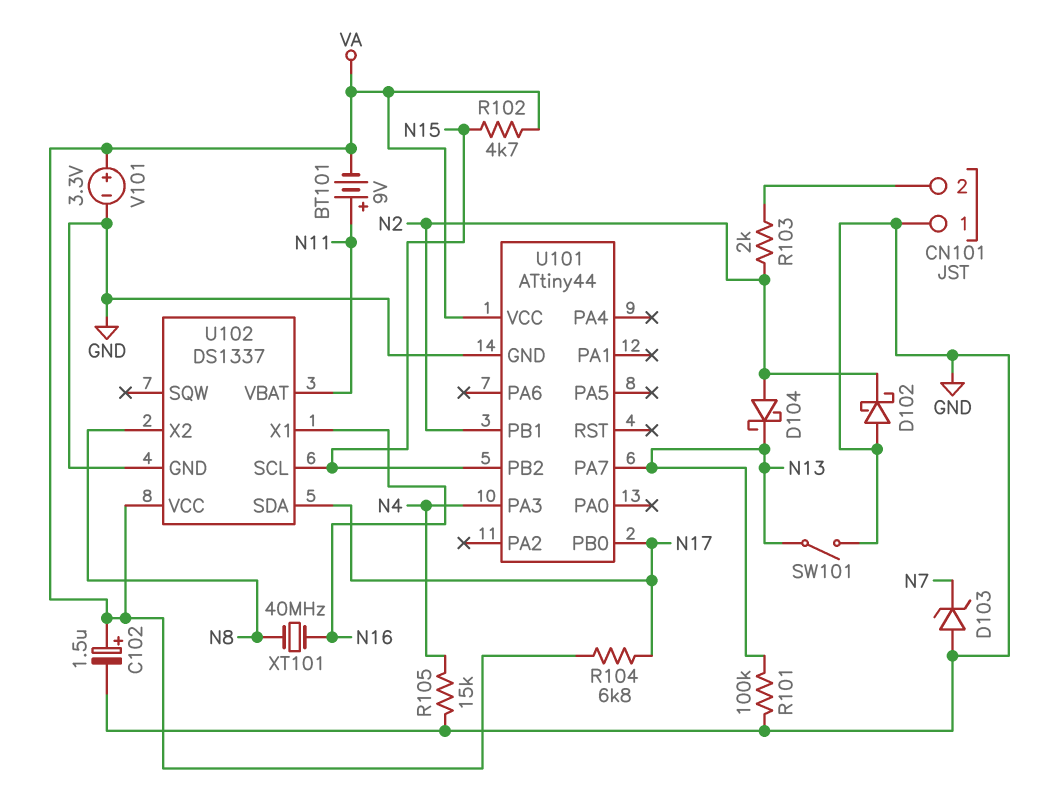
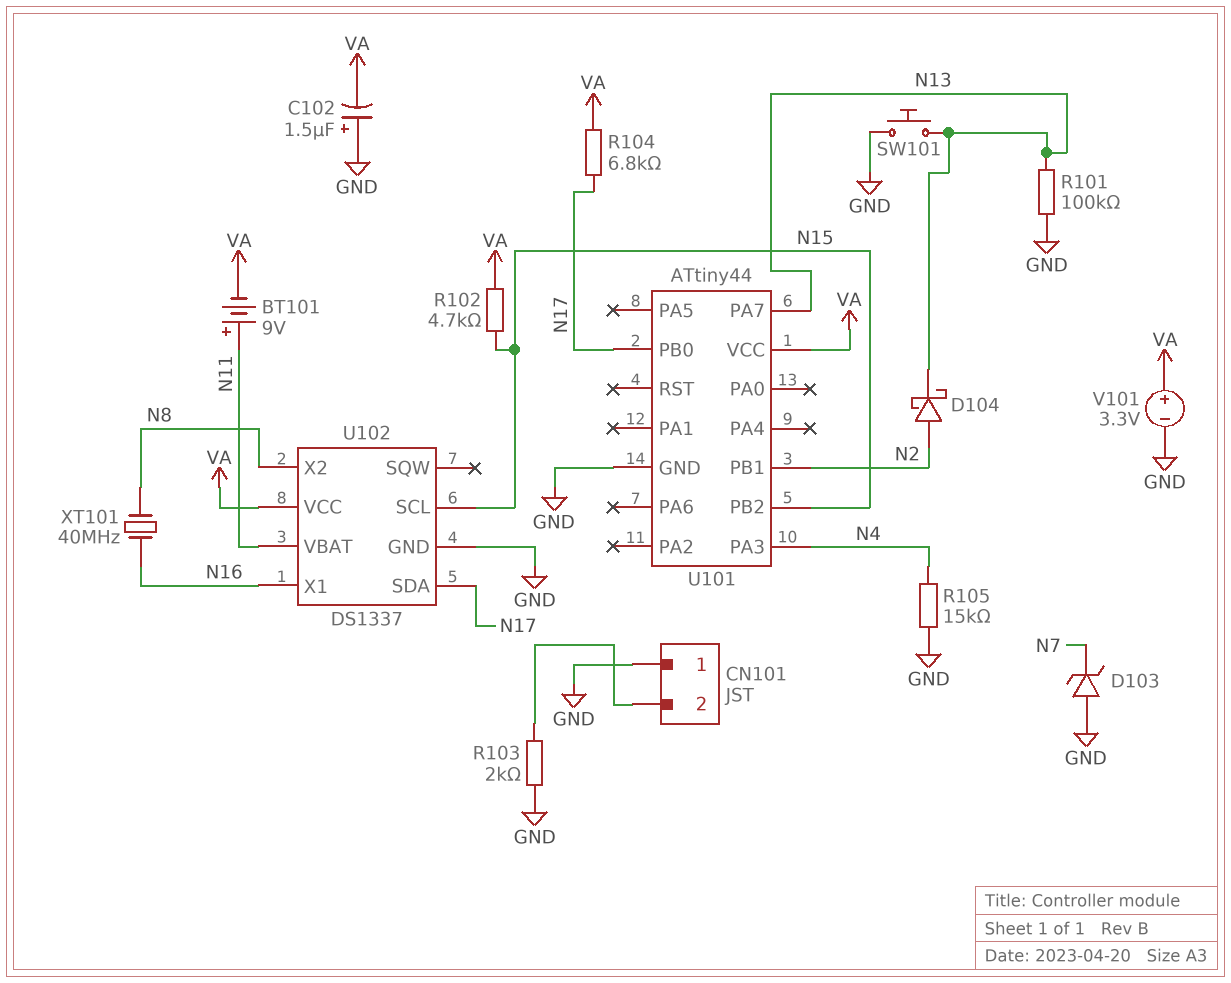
C102: 1.5uF (plus VA, minus GND) -> 1.5uF (plus GND, minus VA)
D102: schottky (A GND, K N2) -> none
R103: 2k (CN101/2, N2) -> 2k (CN101/2, GND)
SW101: switch (GND, N13) -> button (GND, N13)

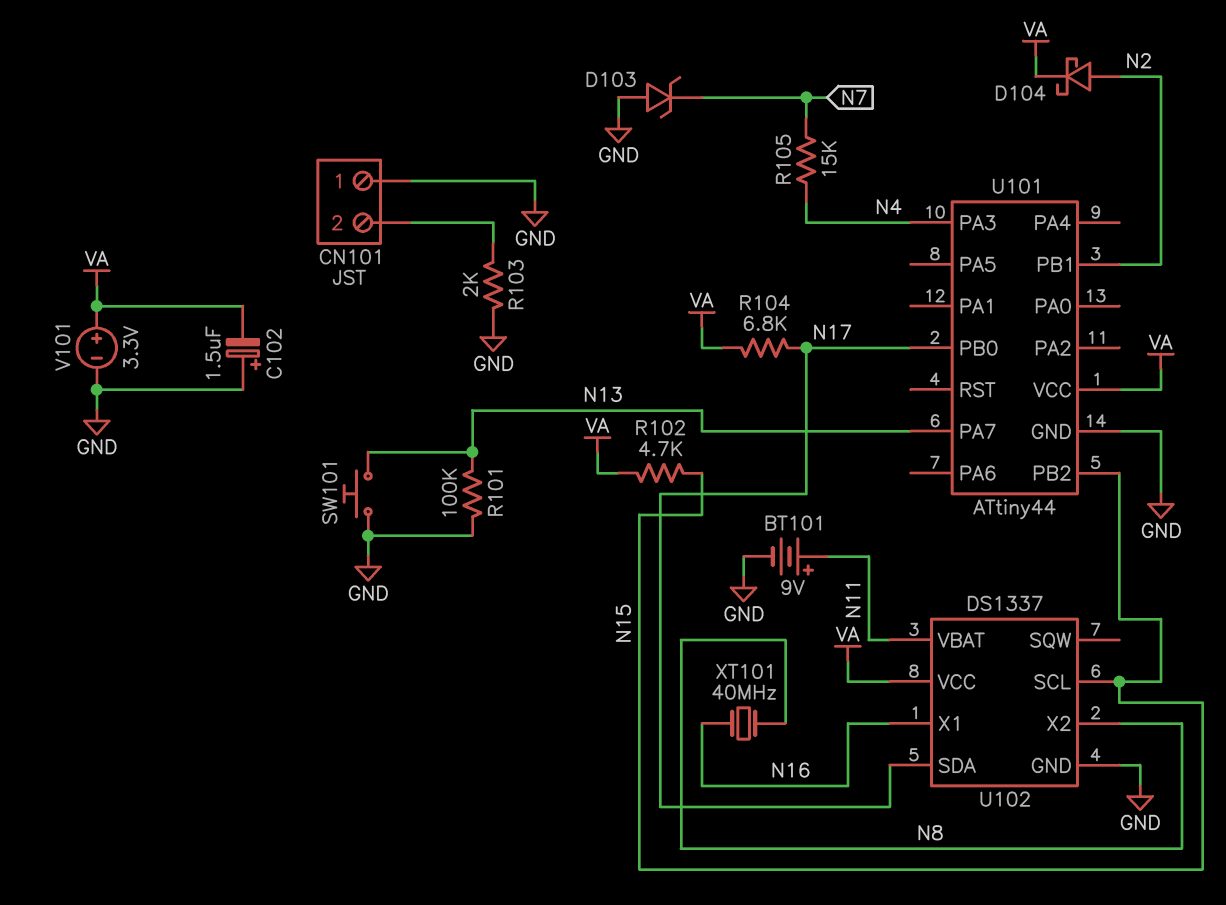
BT101: 9V (plus N11, minus VA) -> 9V (plus N11, minus GND)
D104: schottky (A N2, K N13) -> schottky (A N2, K VA)
R105: 15k (GND, N4) -> 15k (N4, N7)

